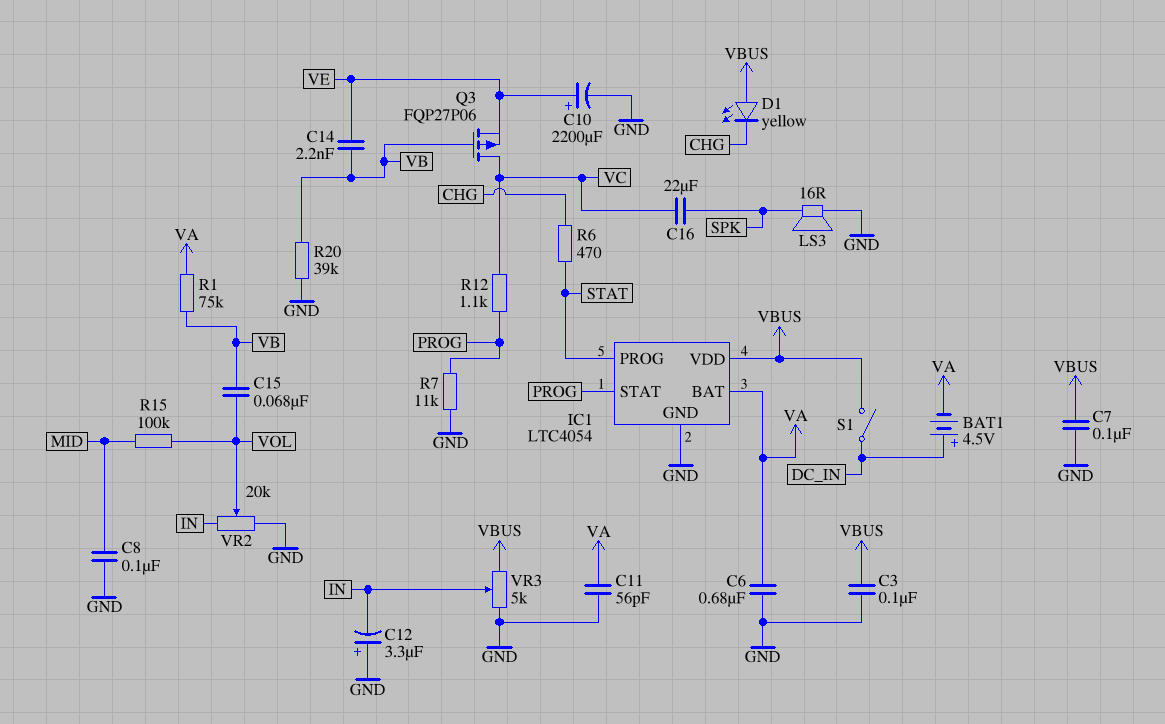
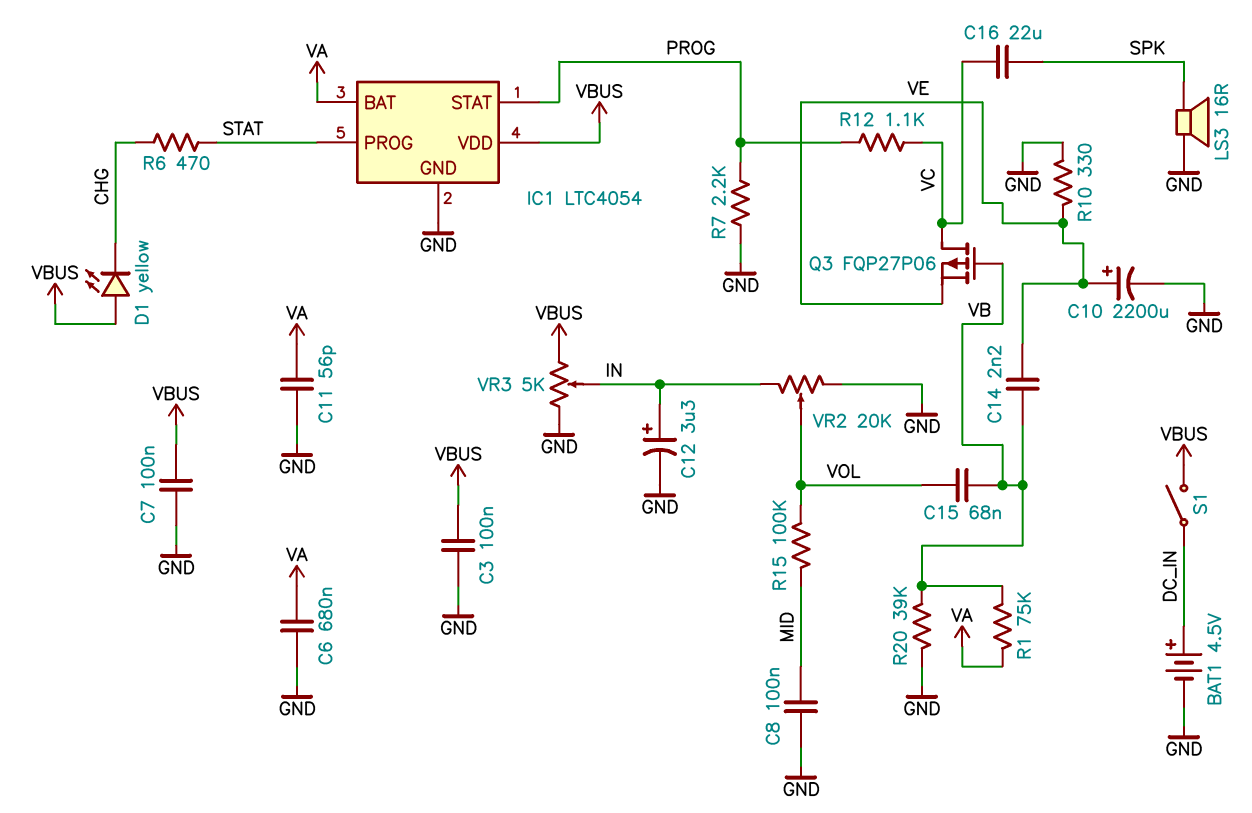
BAT1: 4.5V (plus DC_IN, minus VA) -> 4.5V (plus DC_IN, minus GND)
C12: 3.3uF (plus GND, minus IN) -> 3.3uF (plus IN, minus GND)
R7: 11k (GND, PROG) -> 2.2k (GND, PROG)
R10: none -> 330 (GND, VE)

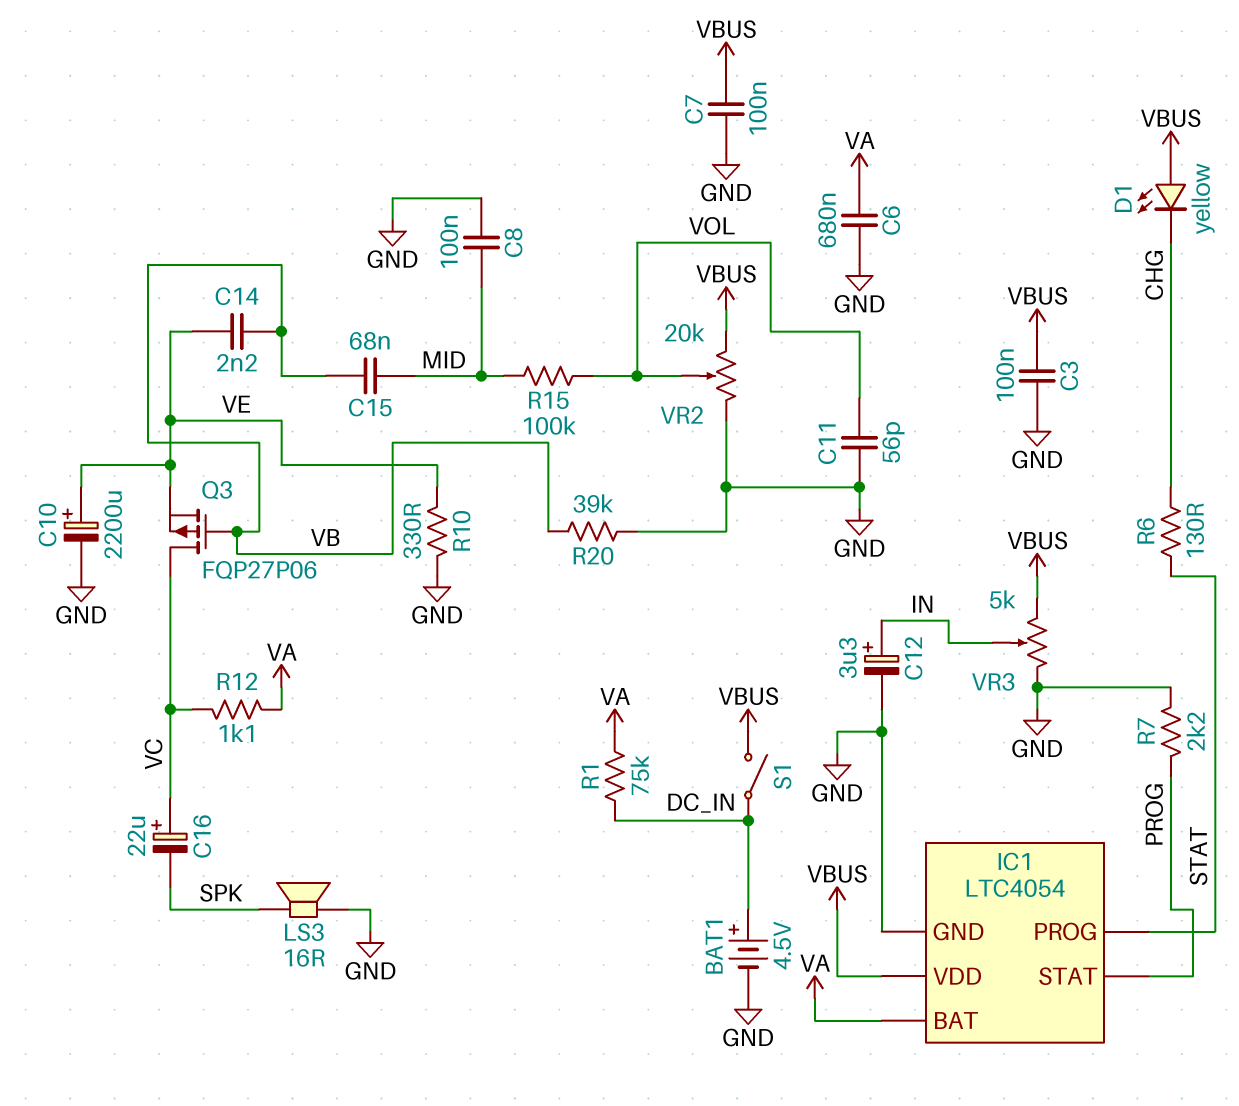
C11: 56pF (GND, VA) -> 56pF (GND, VOL)
C15: 68nF (VB, VOL) -> 68nF (MID, VB)
C16: 22uF (SPK, VC) -> 22uF (plus VC, minus SPK)
R1: 75k (VA, VB) -> 75k (DC_IN, VA)
R6: 470 (CHG, STAT) -> 130 (CHG, STAT)
R12: 1.1k (PROG, VC) -> 1.1k (VA, VC)
VR2: 20k (GND, IN, wiper VOL) -> 20k (GND, VBUS, wiper VOL)

